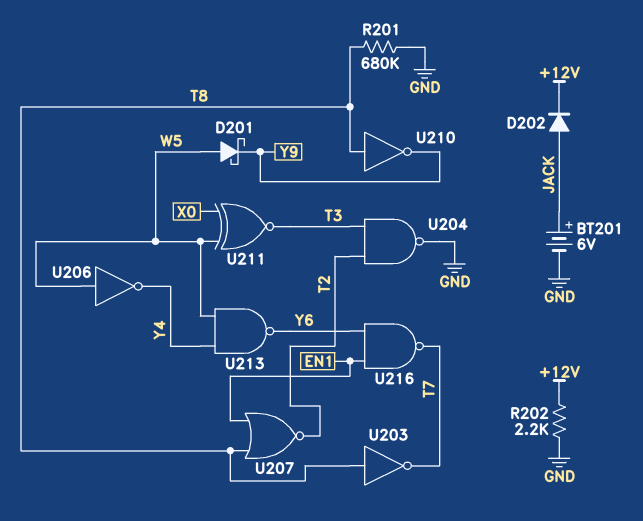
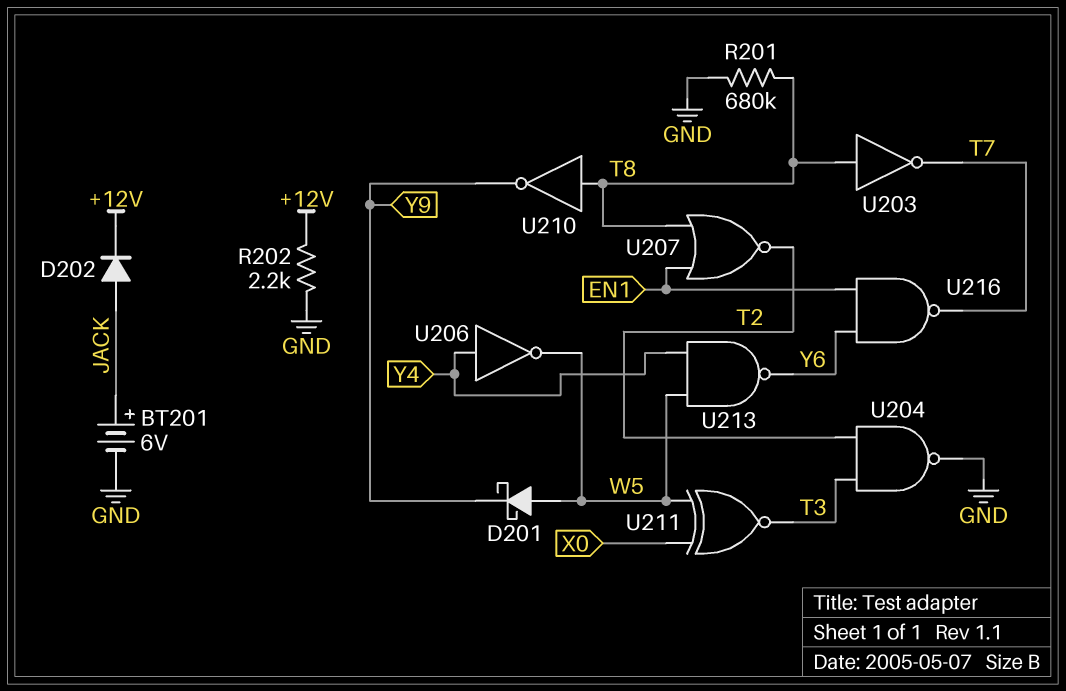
U206: NOT (in W5, out Y4) -> NOT (in Y4, out W5)

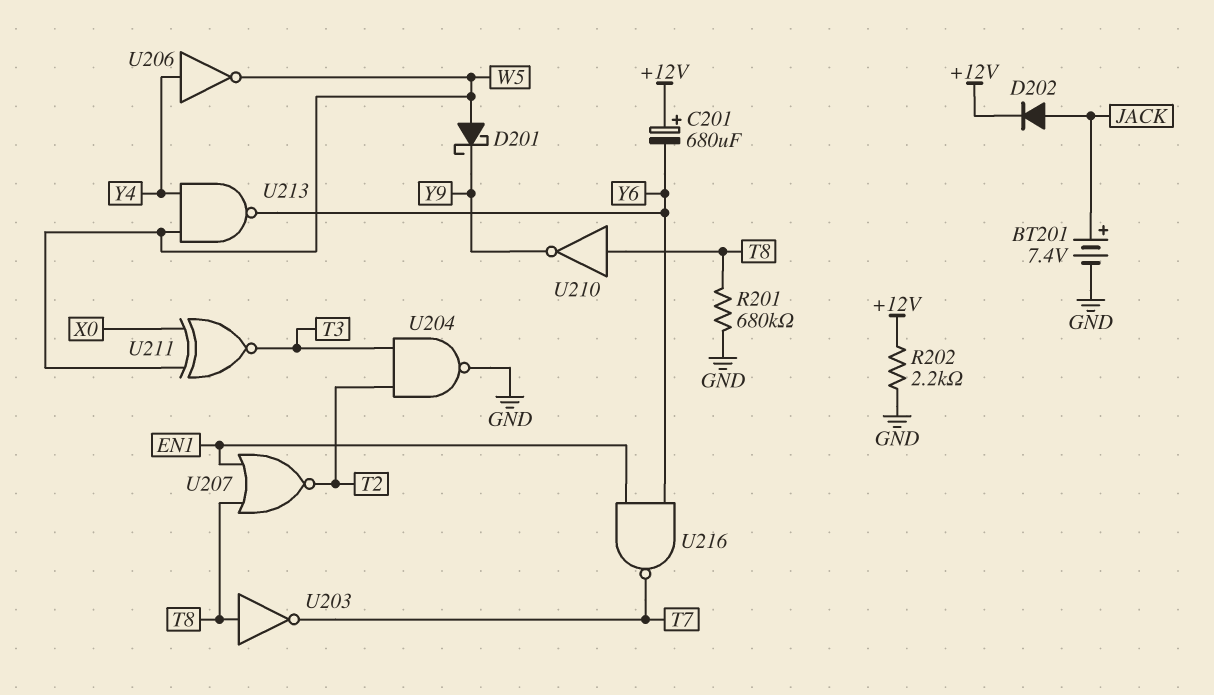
BT201: 6V (plus JACK, minus GND) -> 7.4V (plus JACK, minus GND)
C201: none -> 680uF (plus +12V, minus Y6)

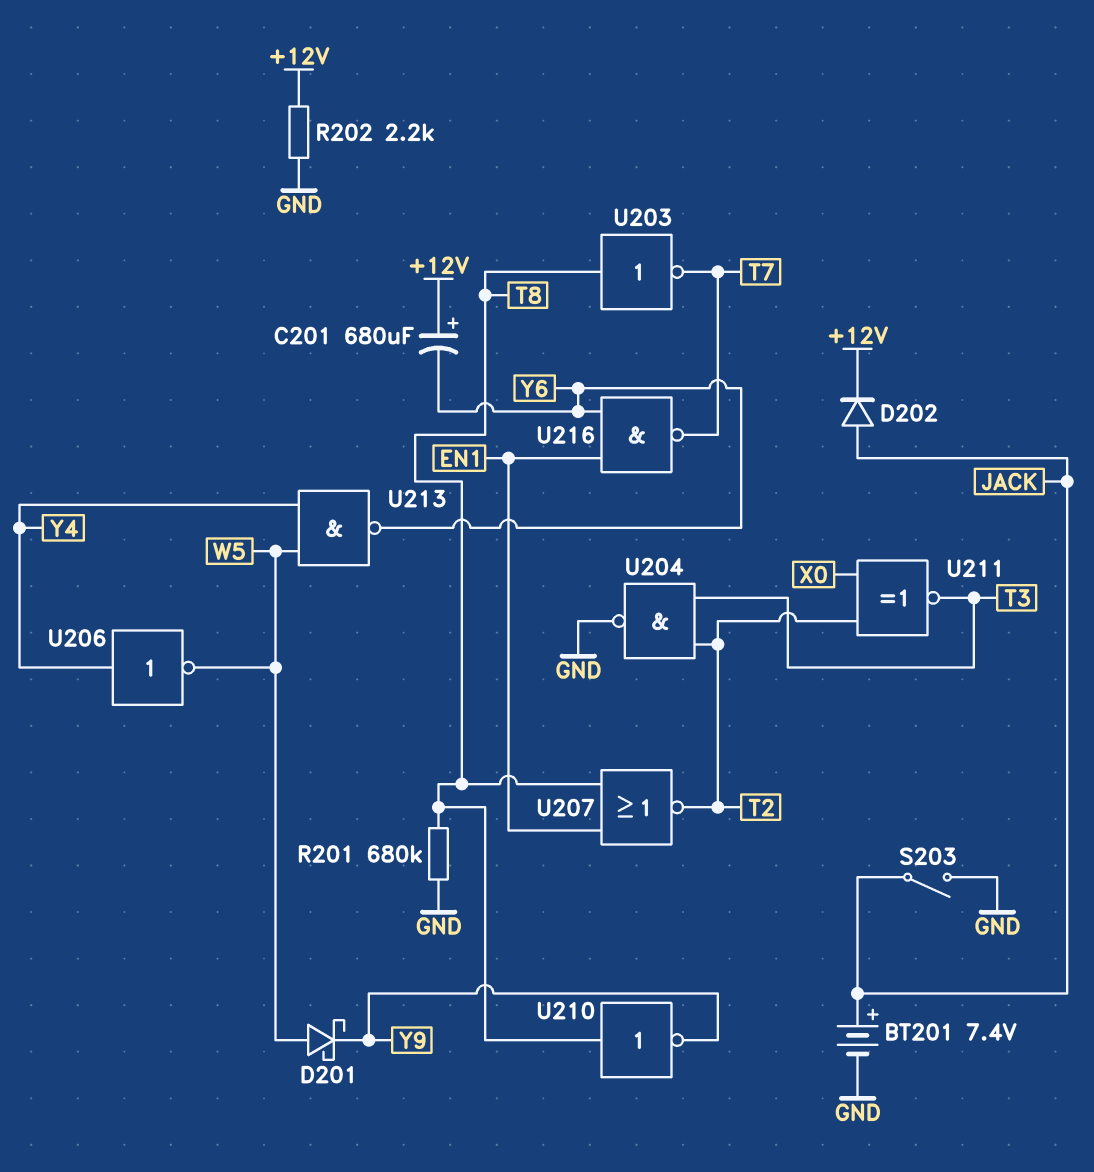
S203: none -> switch (GND, JACK)
U211: XNOR (in W5, in X0, out T3) -> XNOR (in T2, in X0, out T3)

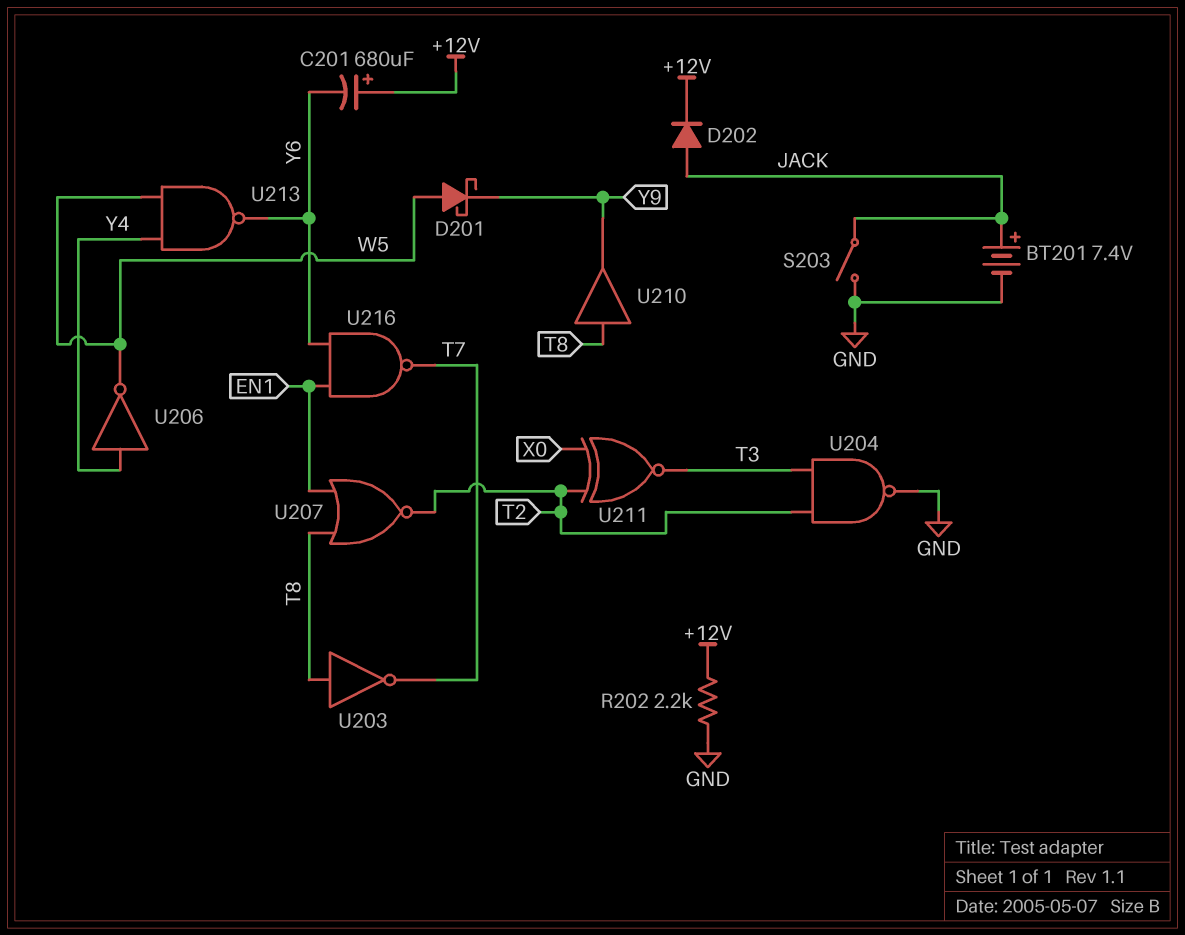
R201: 680k (GND, T8) -> none
U210: NOT (in T8, out Y9) -> buffer (in T8, out Y9)

